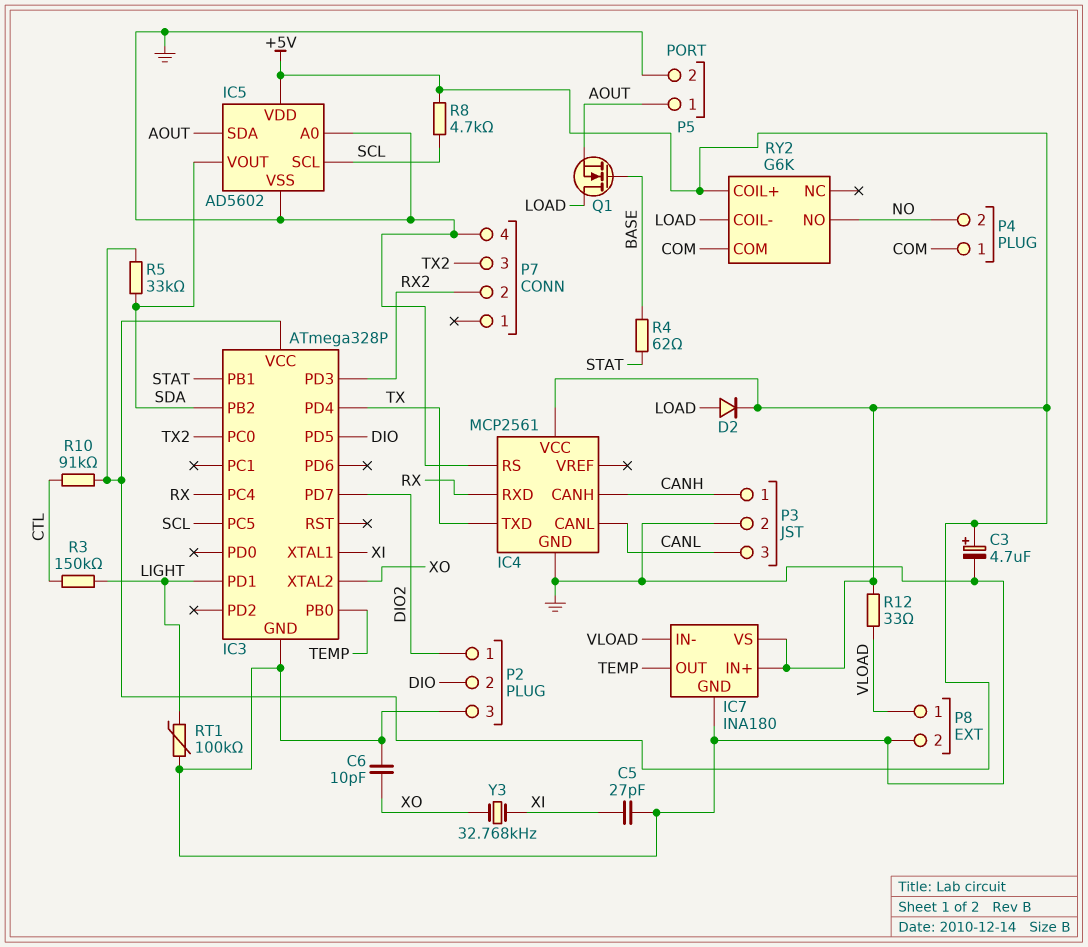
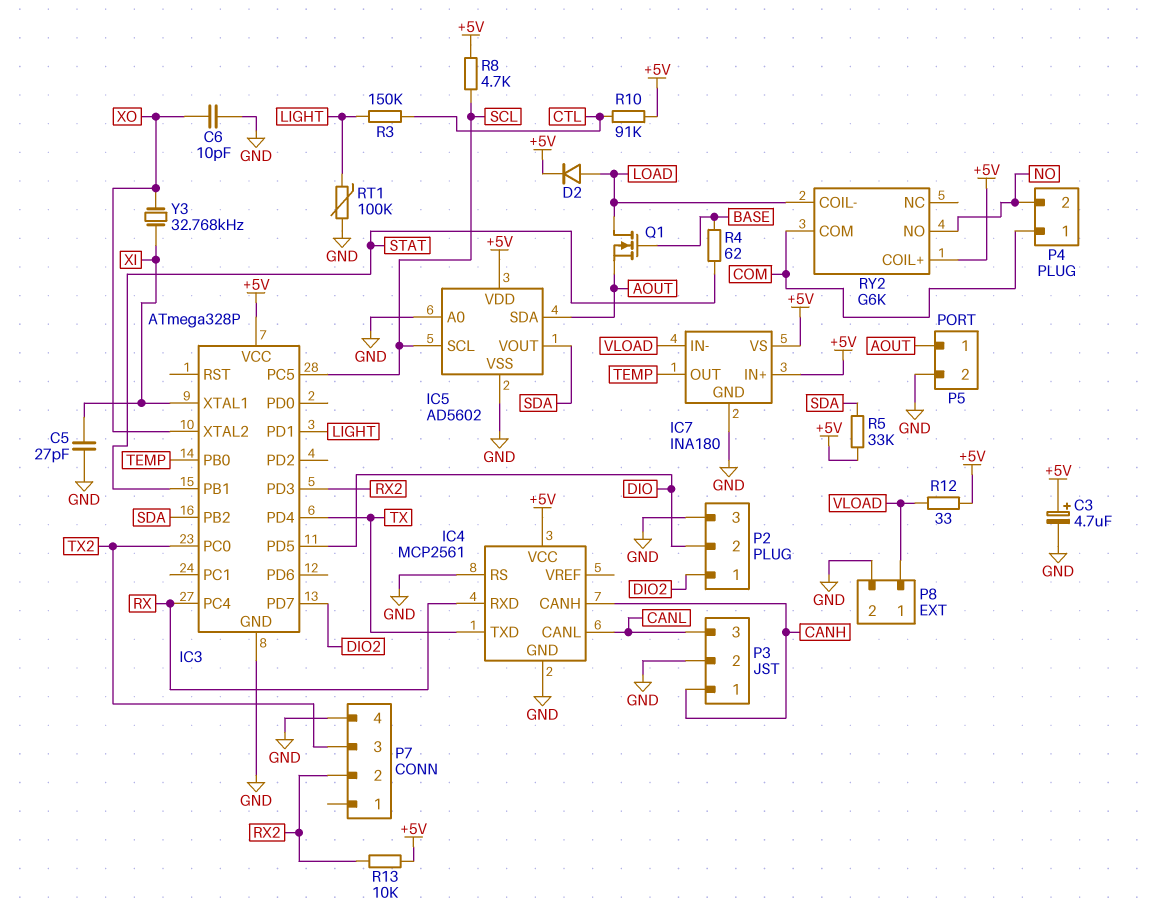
R13: none -> 10k (+5V, RX2)

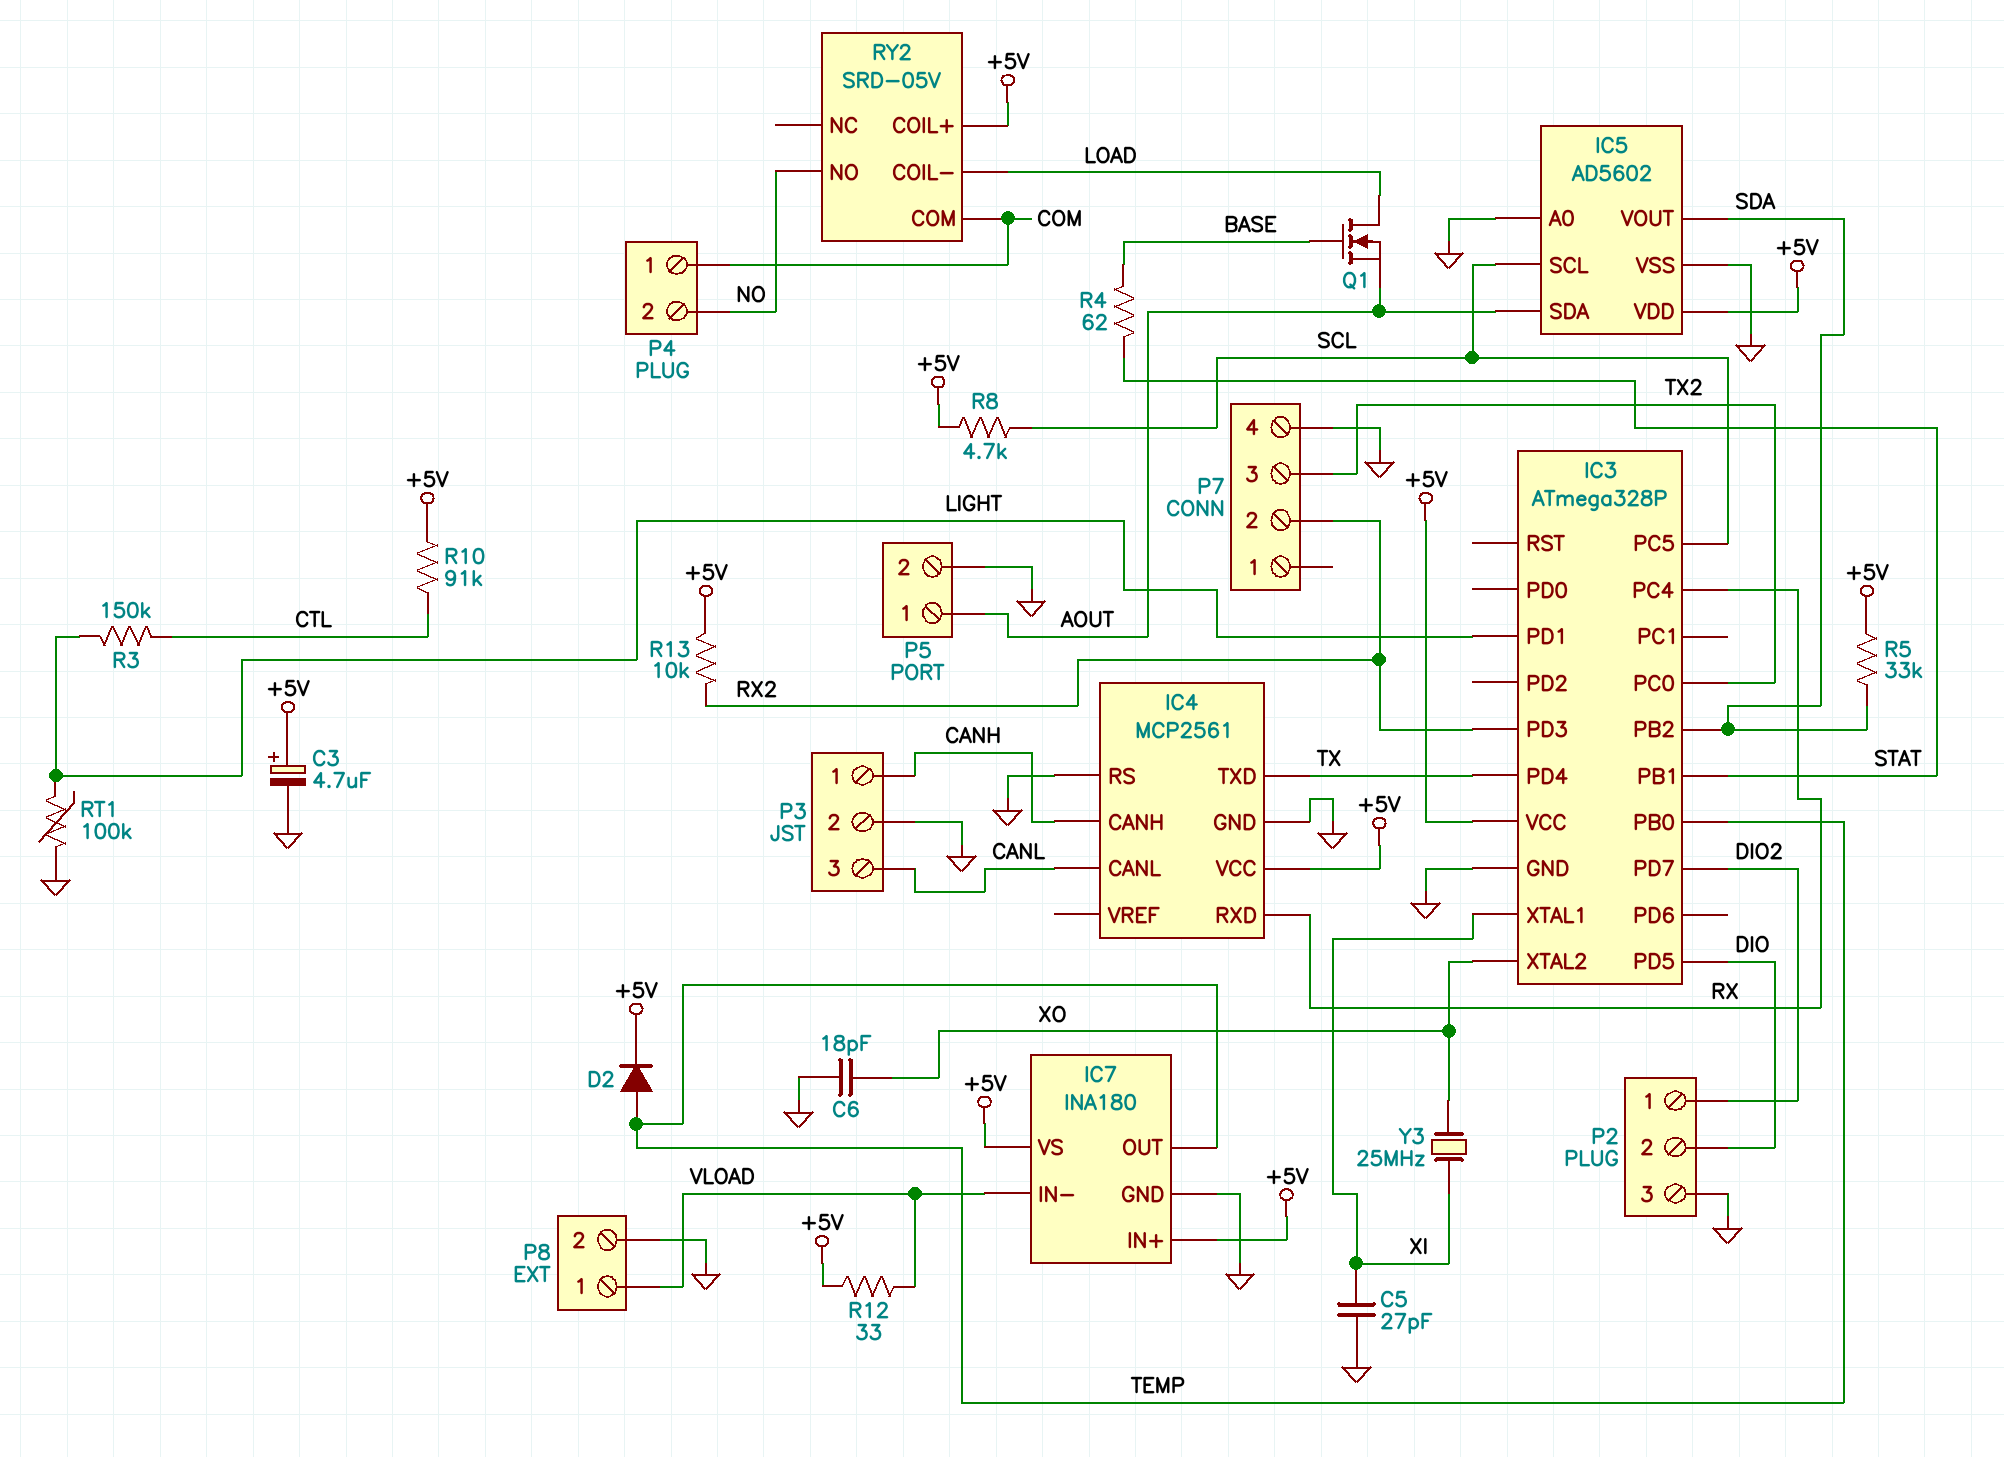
C6: 10pF (GND, XO) -> 18pF (GND, XO)
D2: diode (A LOAD, K +5V) -> diode (A TEMP, K +5V)
RY2: G6K -> SRD-05V
Y3: 32.768kHz (XI, XO) -> 25MHz (XI, XO)

